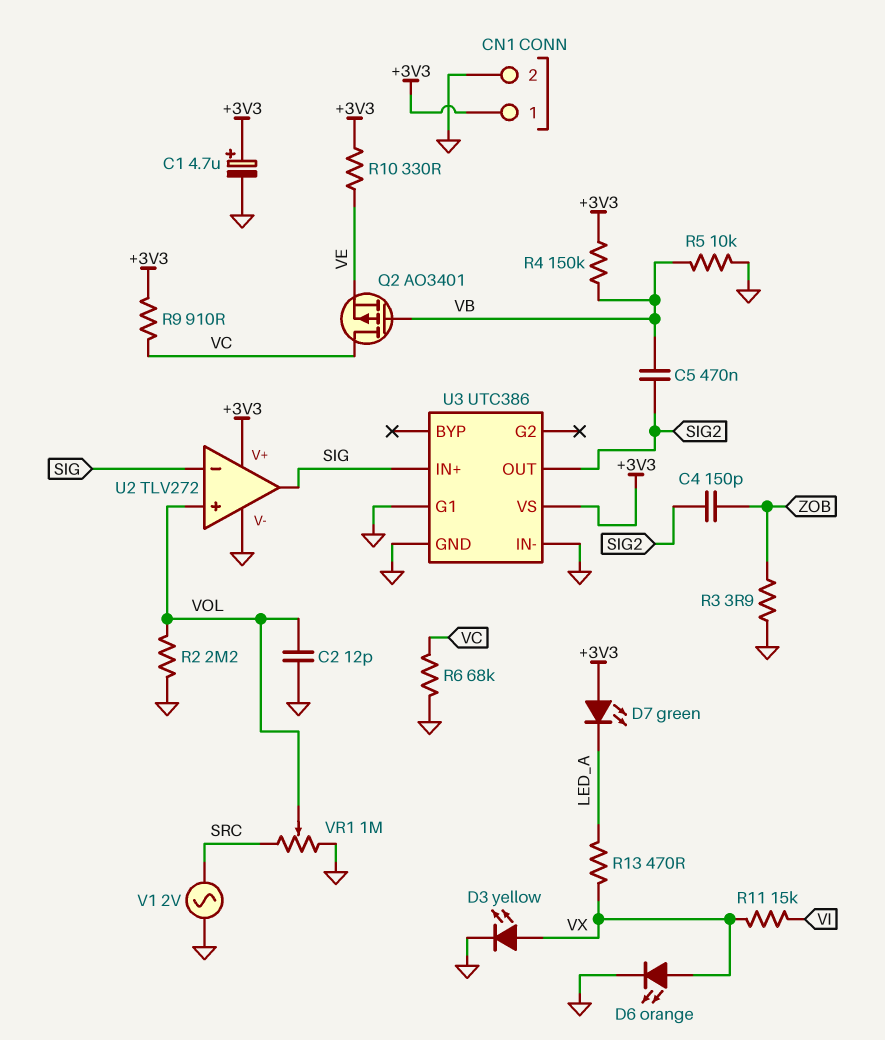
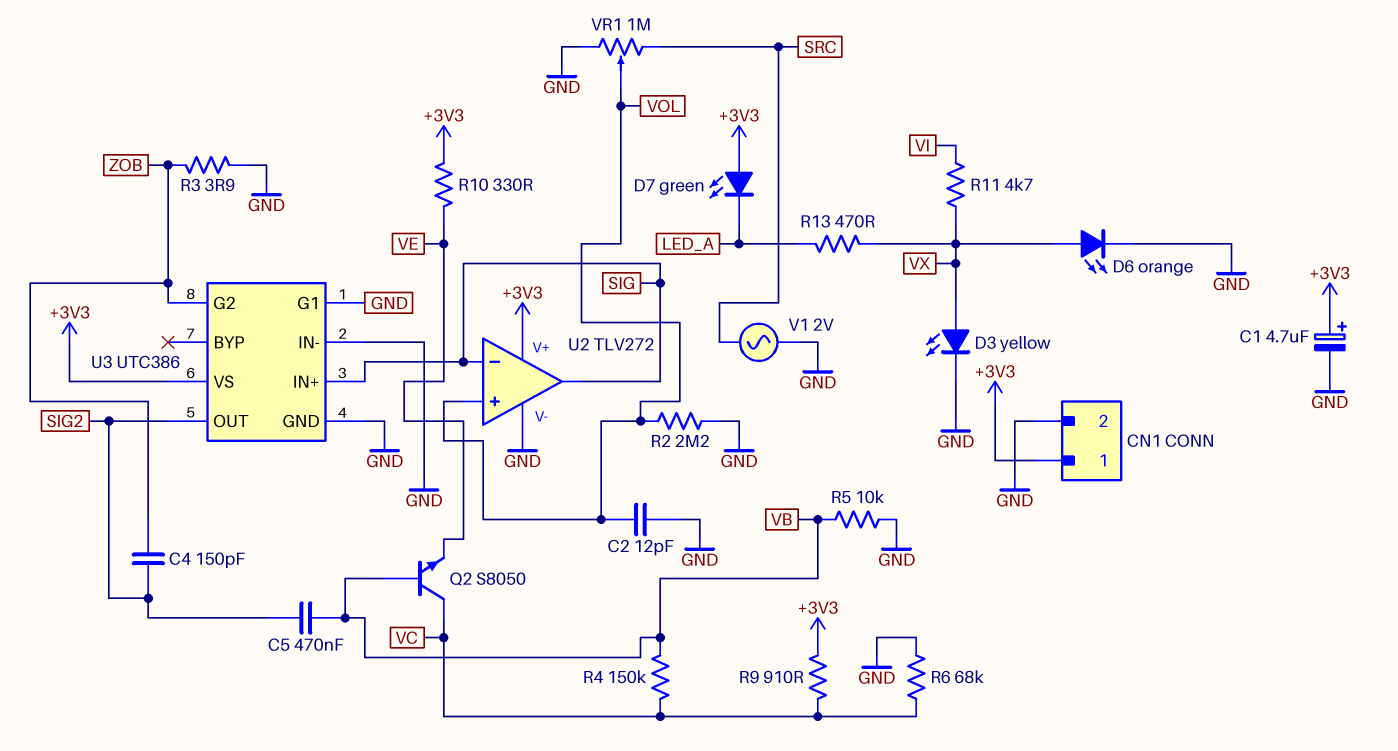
Q2: PMOS AO3401 (G VB, D VC, S VE) -> NPN S8050 (B VB, C VC, E VE)
R4: 150k (+3V3, VB) -> 150k (VB, VC)
R11: 15k (VI, VX) -> 4.7k (VI, VX)
U3 pin G2: none -> ZOB

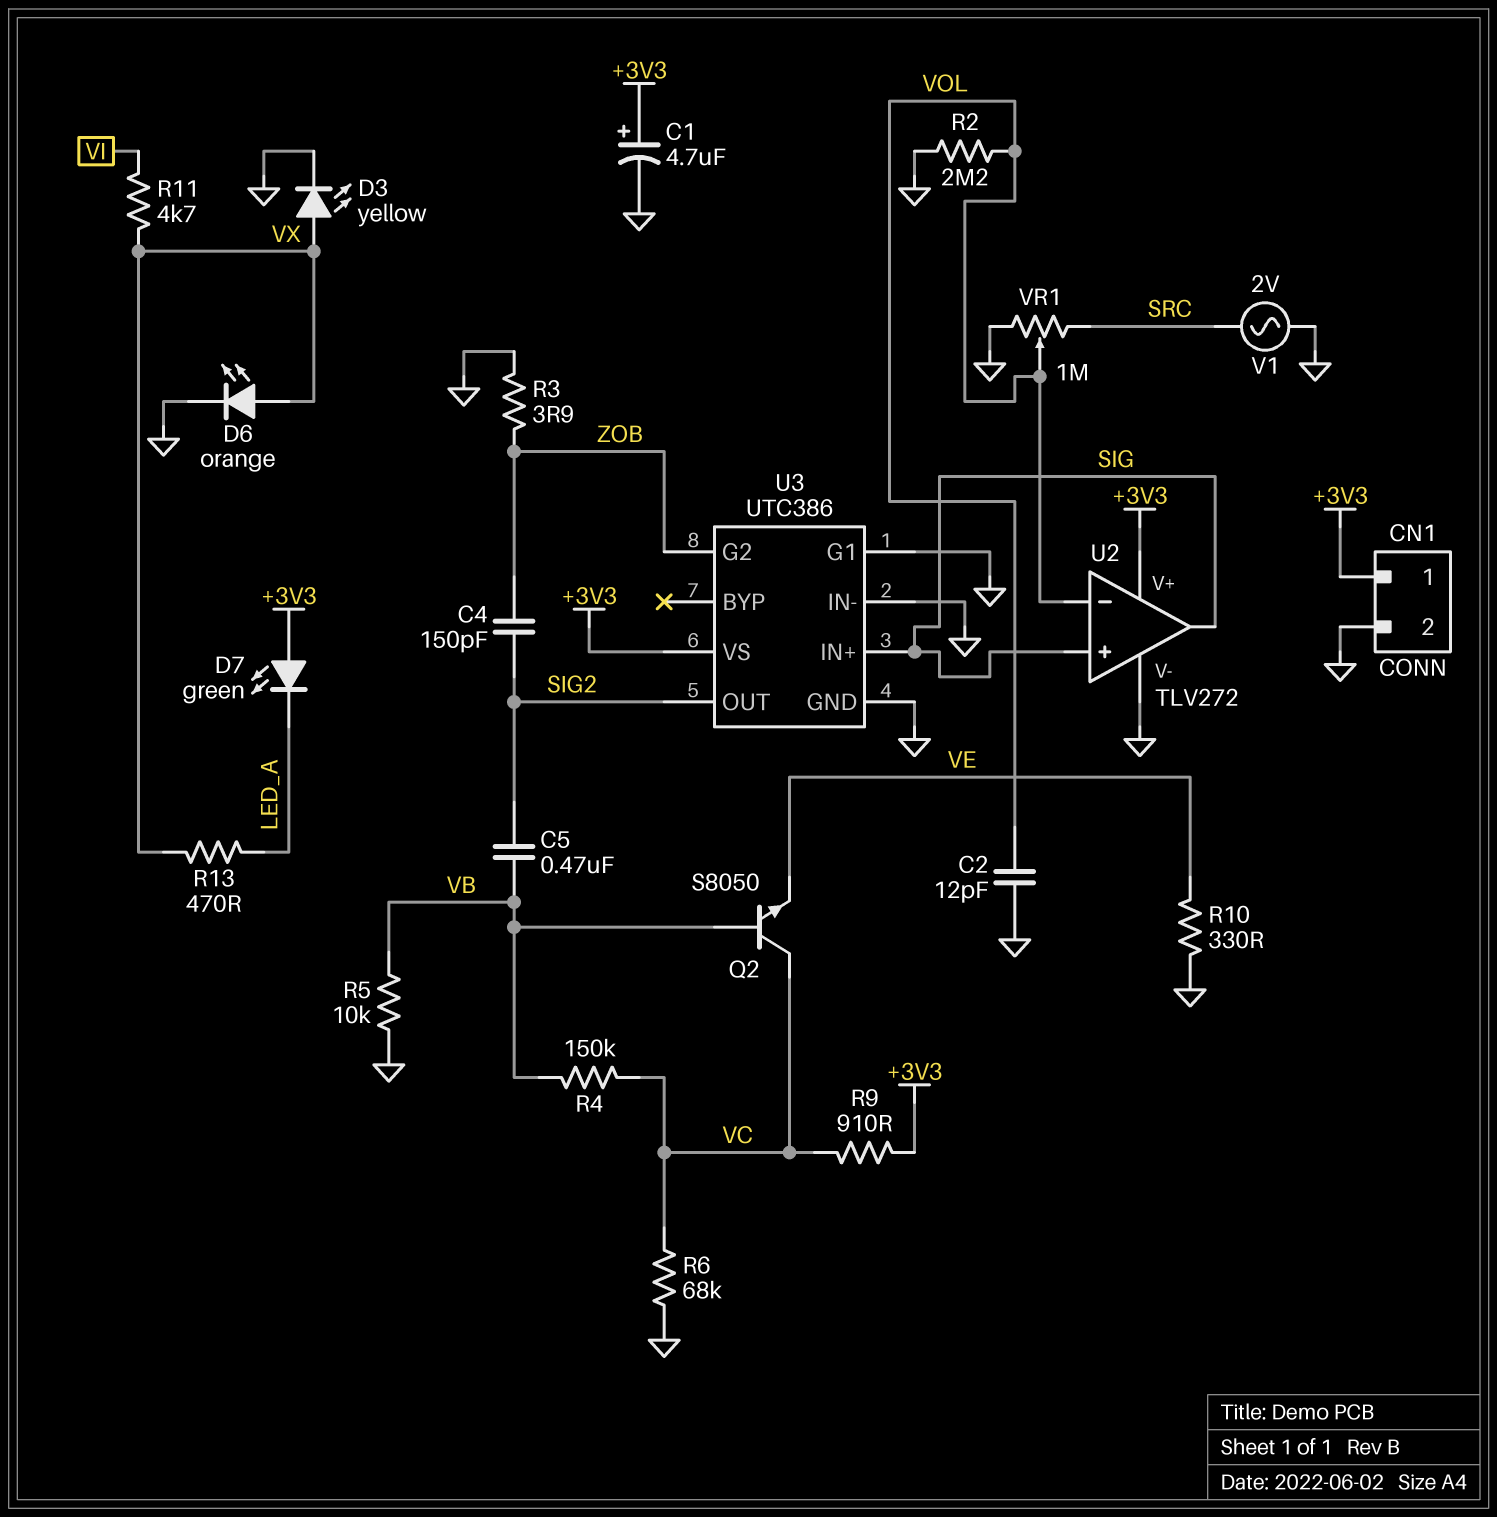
R10: 330 (+3V3, VE) -> 330 (GND, VE)
U2 pin in+: VOL -> SIG
U2 pin in-: SIG -> VOL

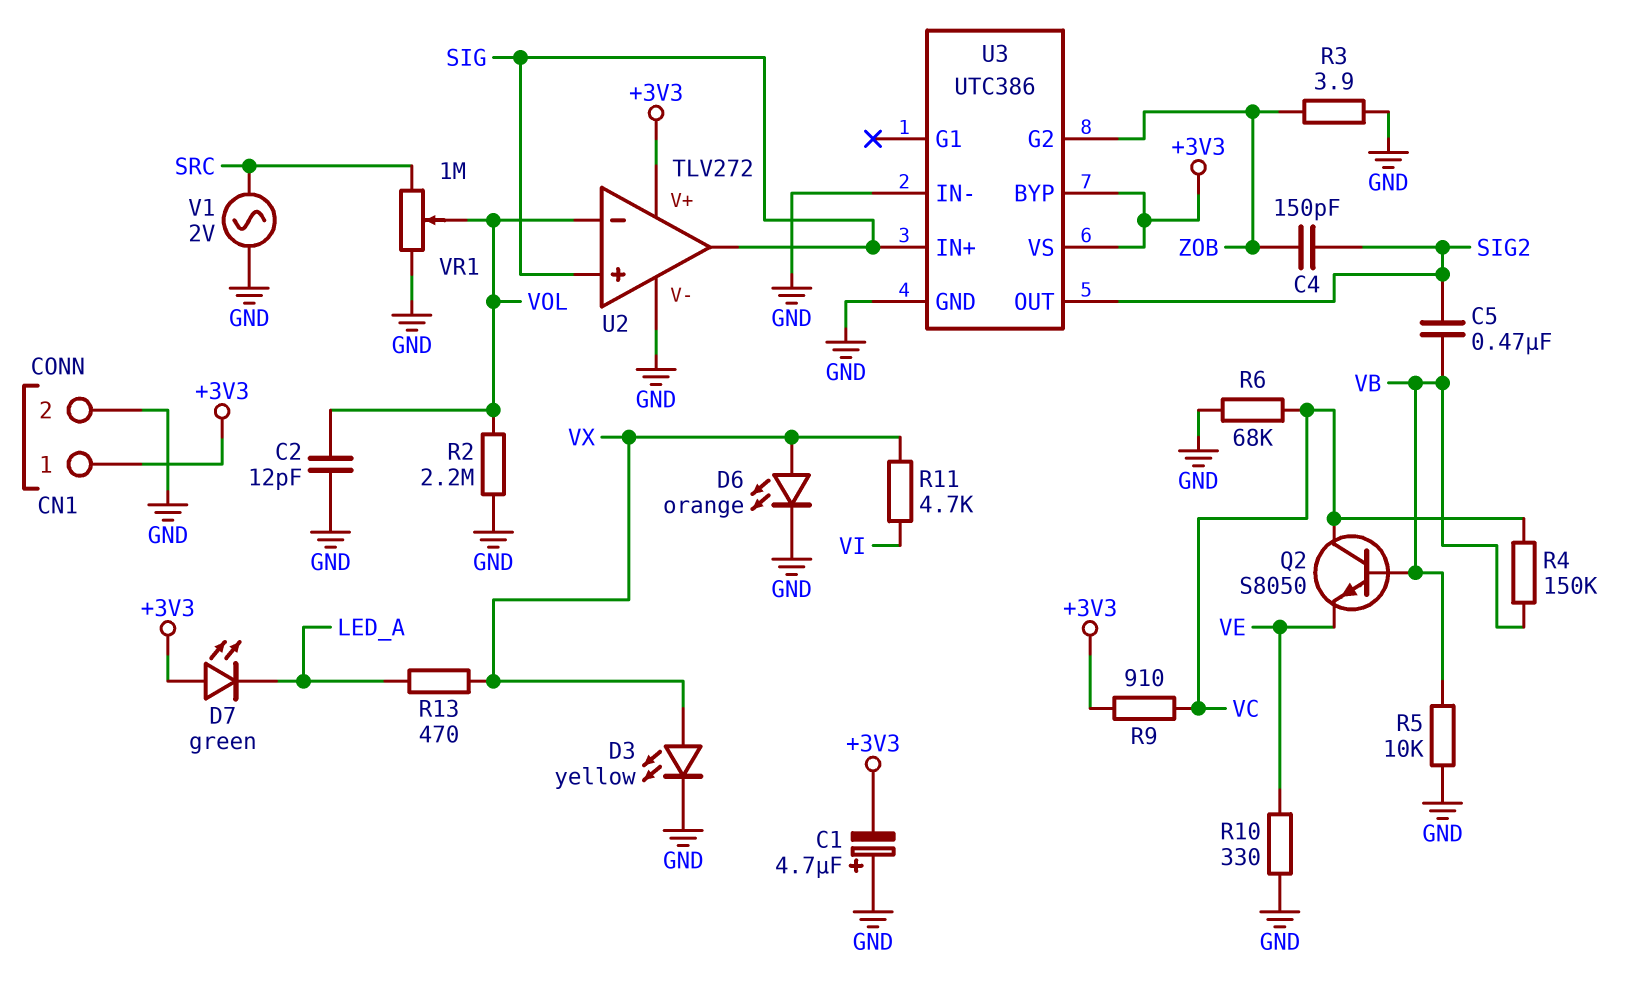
C1: 4.7uF (plus +3V3, minus GND) -> 4.7uF (plus GND, minus +3V3)
U3 pin BYP: none -> +3V3
U3 pin G1: GND -> none

